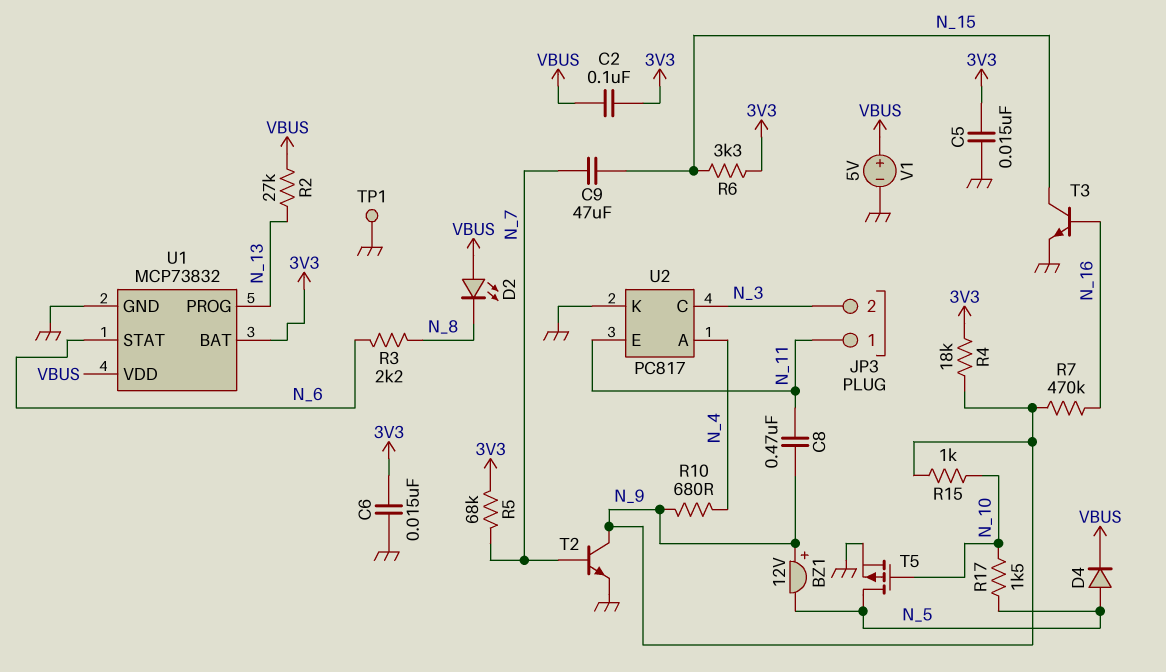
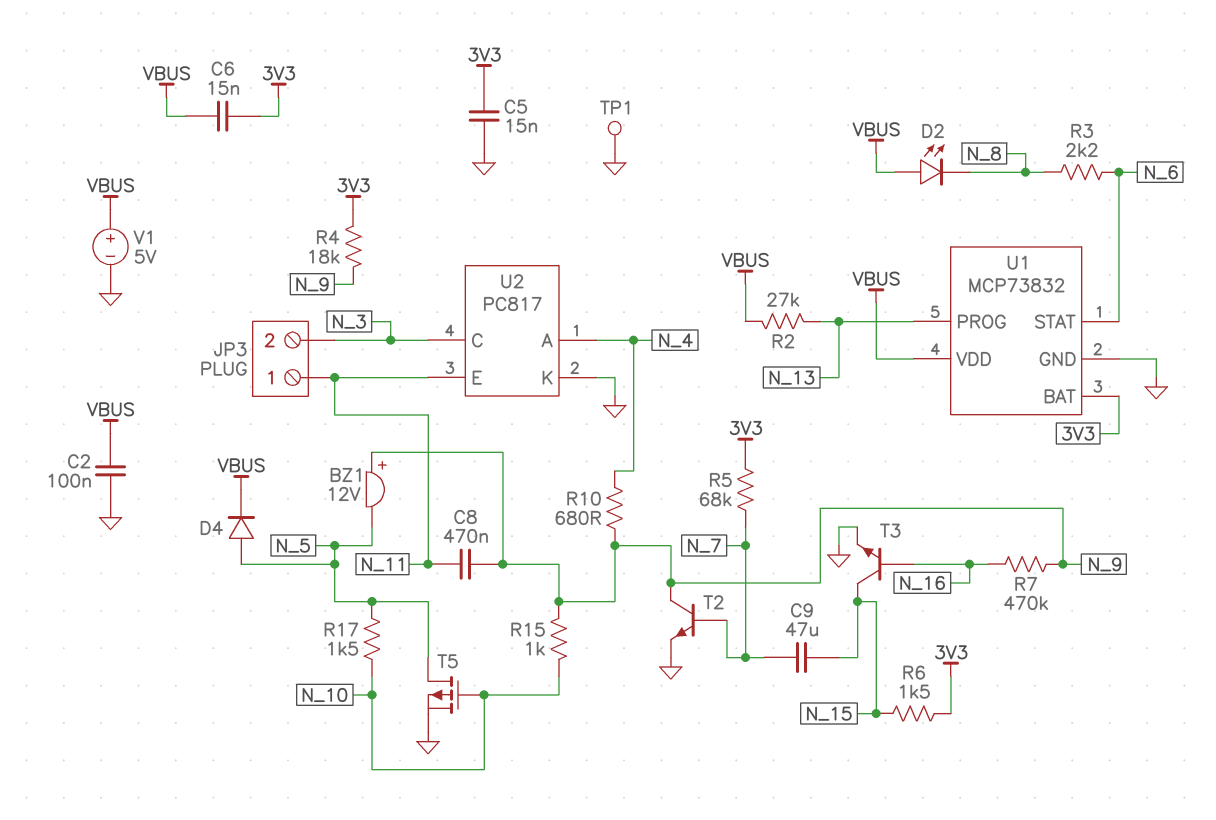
C2: 100nF (3V3, VBUS) -> 100nF (GND, VBUS)
C6: 15nF (3V3, GND) -> 15nF (3V3, VBUS)
R6: 3.3k (3V3, N_15) -> 1.5k (3V3, N_15)

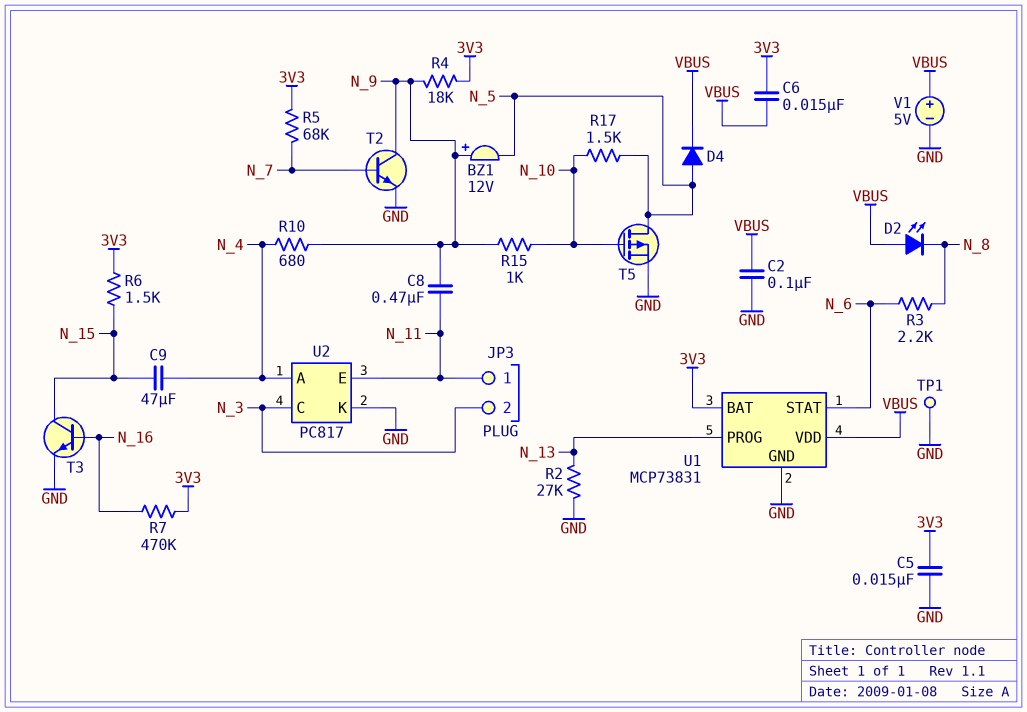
C9: 47uF (N_7, N_15) -> 47uF (N_4, N_15)
R2: 27k (N_13, VBUS) -> 27k (GND, N_13)
R7: 470k (N_9, N_16) -> 470k (3V3, N_16)
U1: MCP73832 -> MCP73831

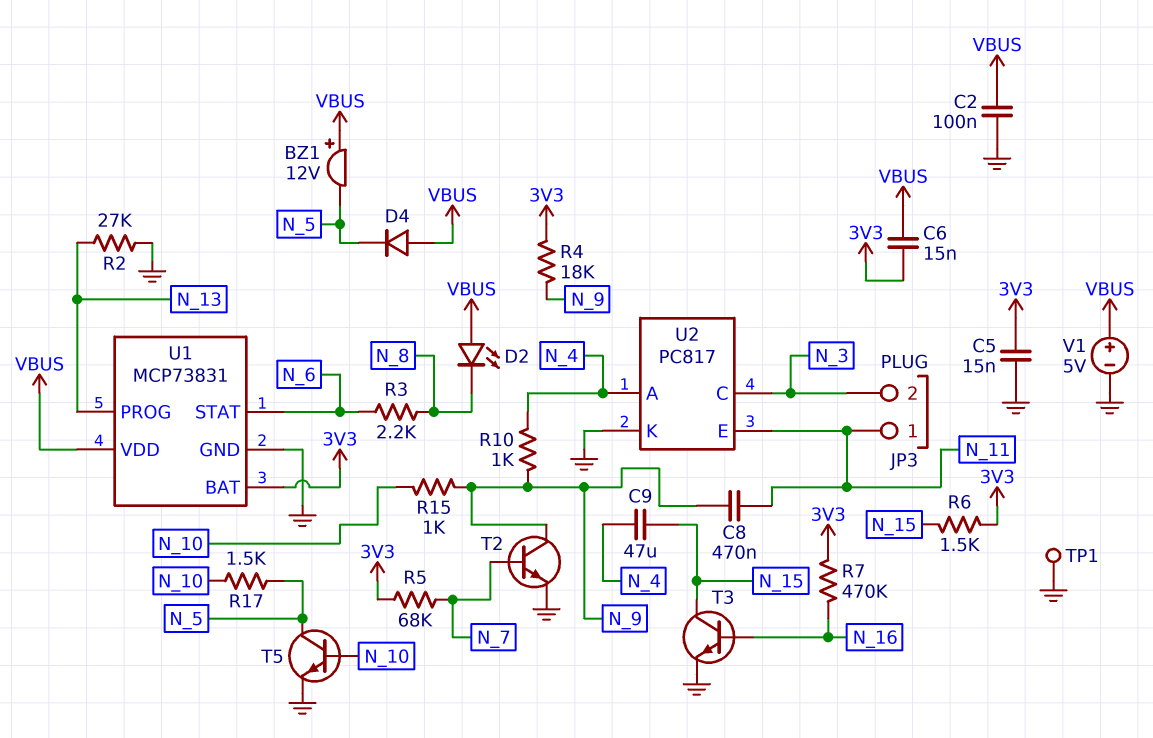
BZ1: buzzer 12V (plus N_9, minus N_5) -> buzzer 12V (plus VBUS, minus N_5)
D4: diode (A N_5, K VBUS) -> diode (A VBUS, K N_5)
R10: 680 (N_4, N_9) -> 1k (N_4, N_9)
T5: PMOS (G N_10, D N_5, S GND) -> NPN (B N_10, C N_5, E GND)

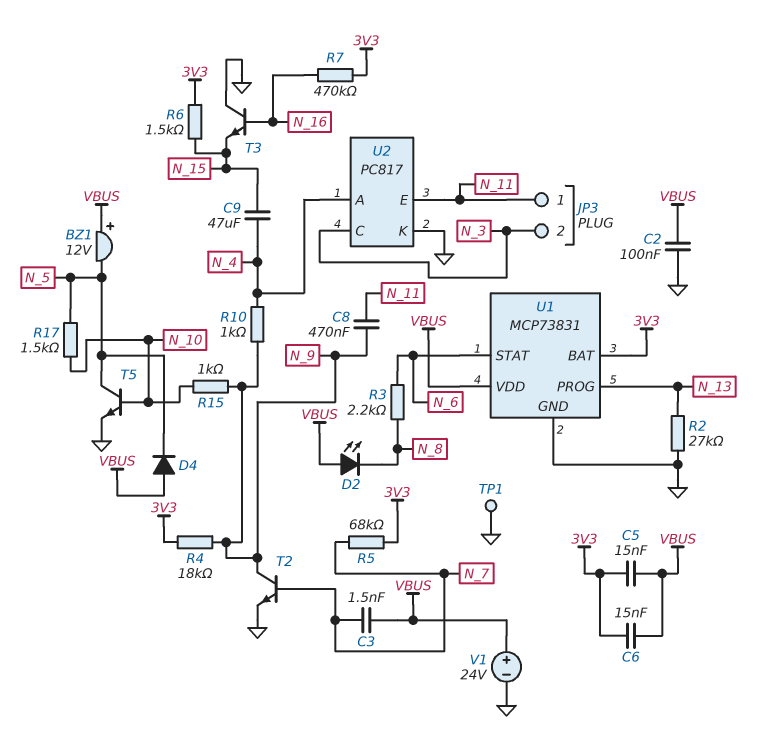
C3: none -> 1.5nF (N_7, VBUS)
C5: 15nF (3V3, GND) -> 15nF (3V3, VBUS)
T3: NPN (B N_16, C N_15, E GND) -> NPN (B N_16, C GND, E N_15)
V1: 5V (plus VBUS, minus GND) -> 24V (plus VBUS, minus GND)

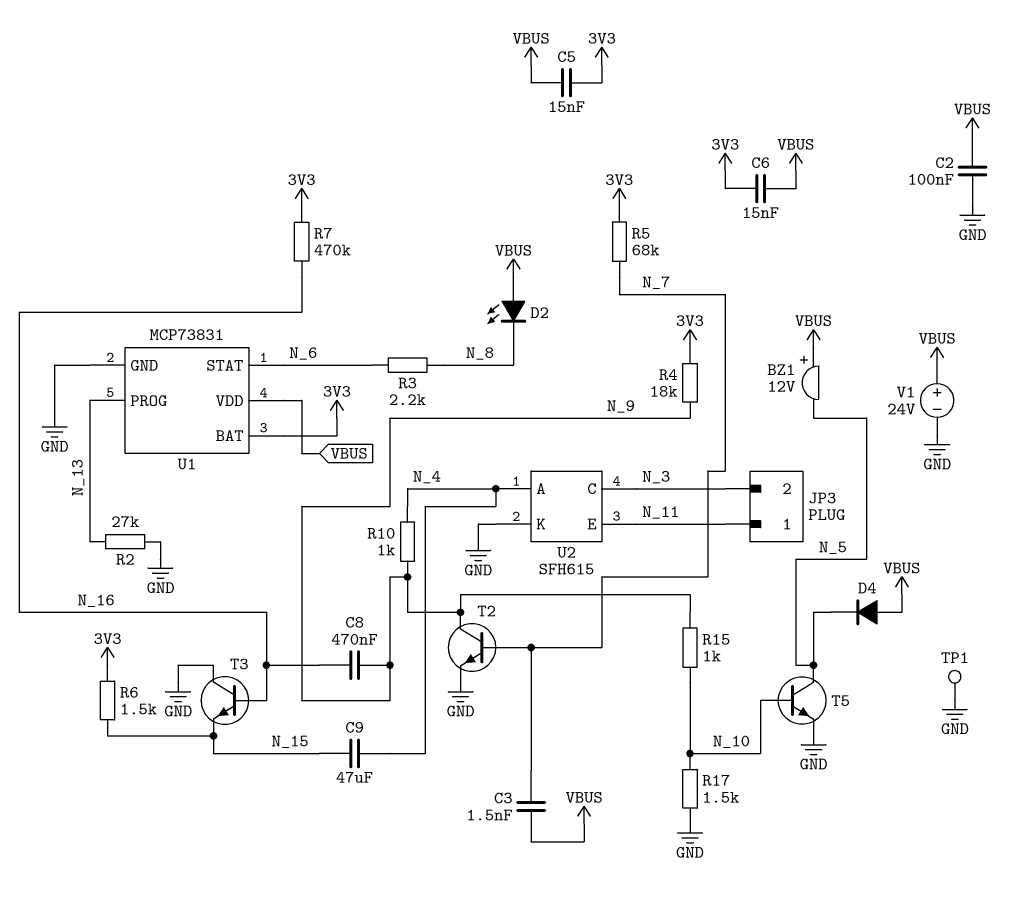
C8: 470nF (N_9, N_11) -> 470nF (N_9, N_16)
R17: 1.5k (N_5, N_10) -> 1.5k (GND, N_10)
U2: PC817 -> SFH615

